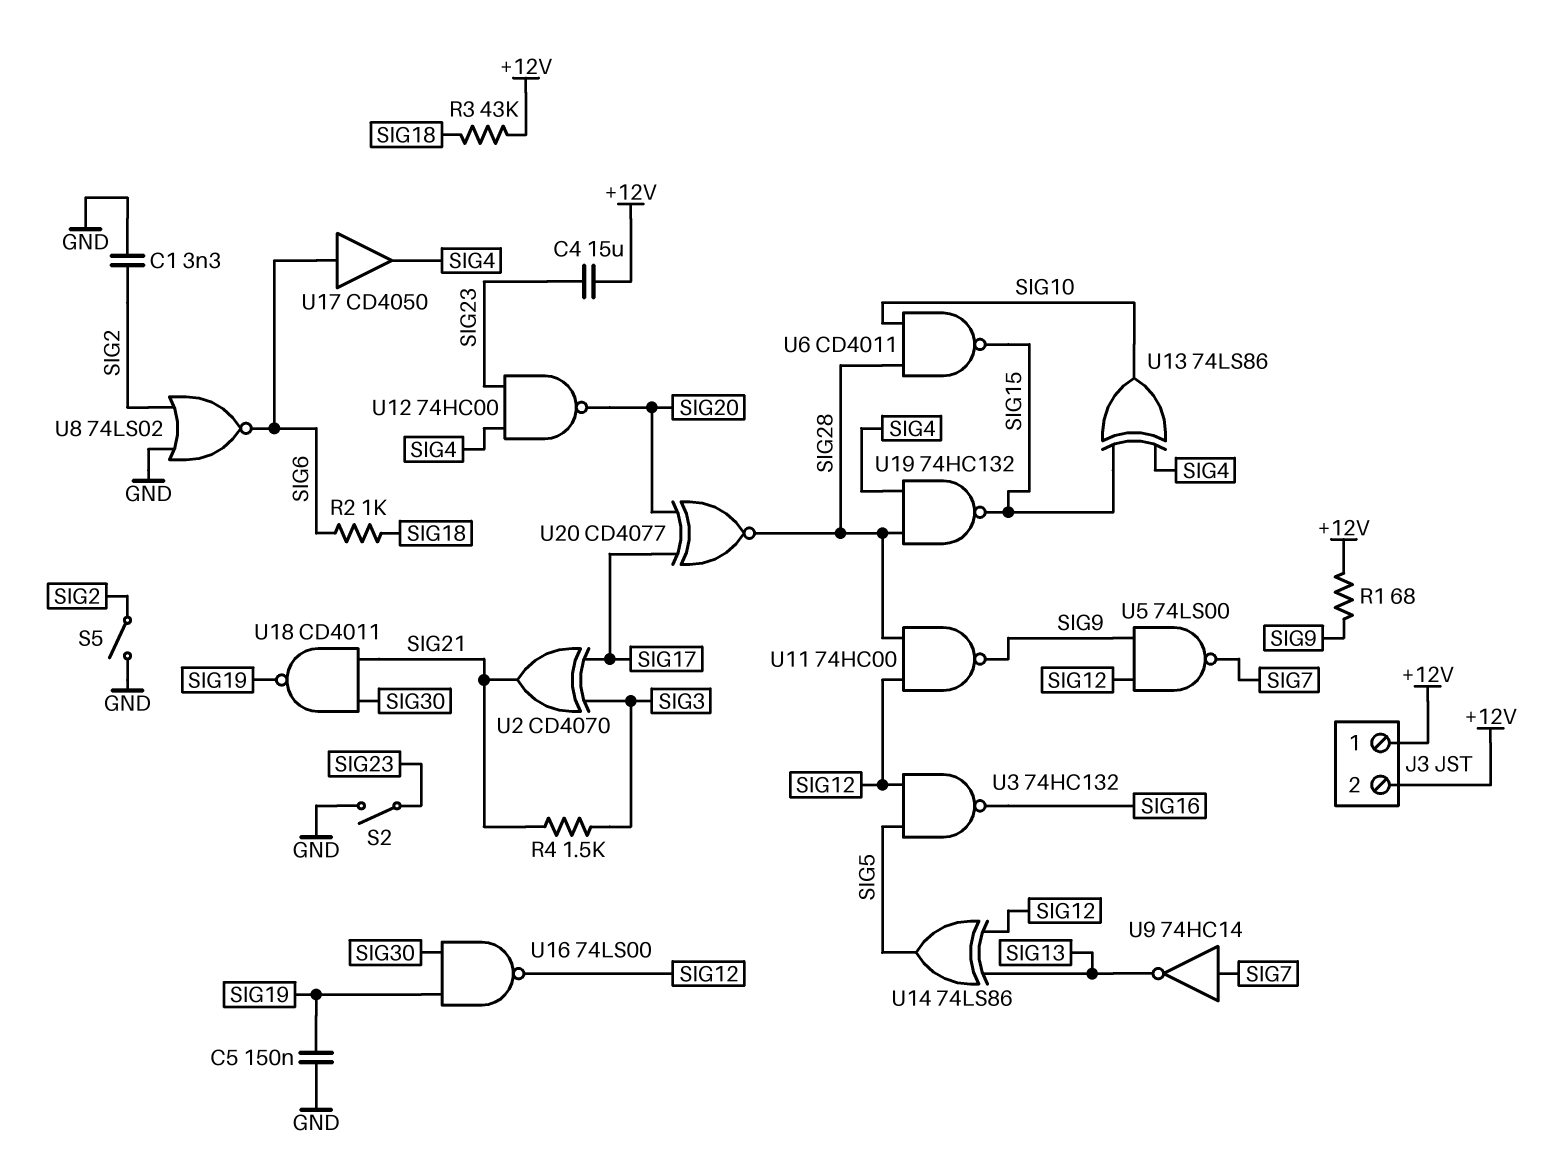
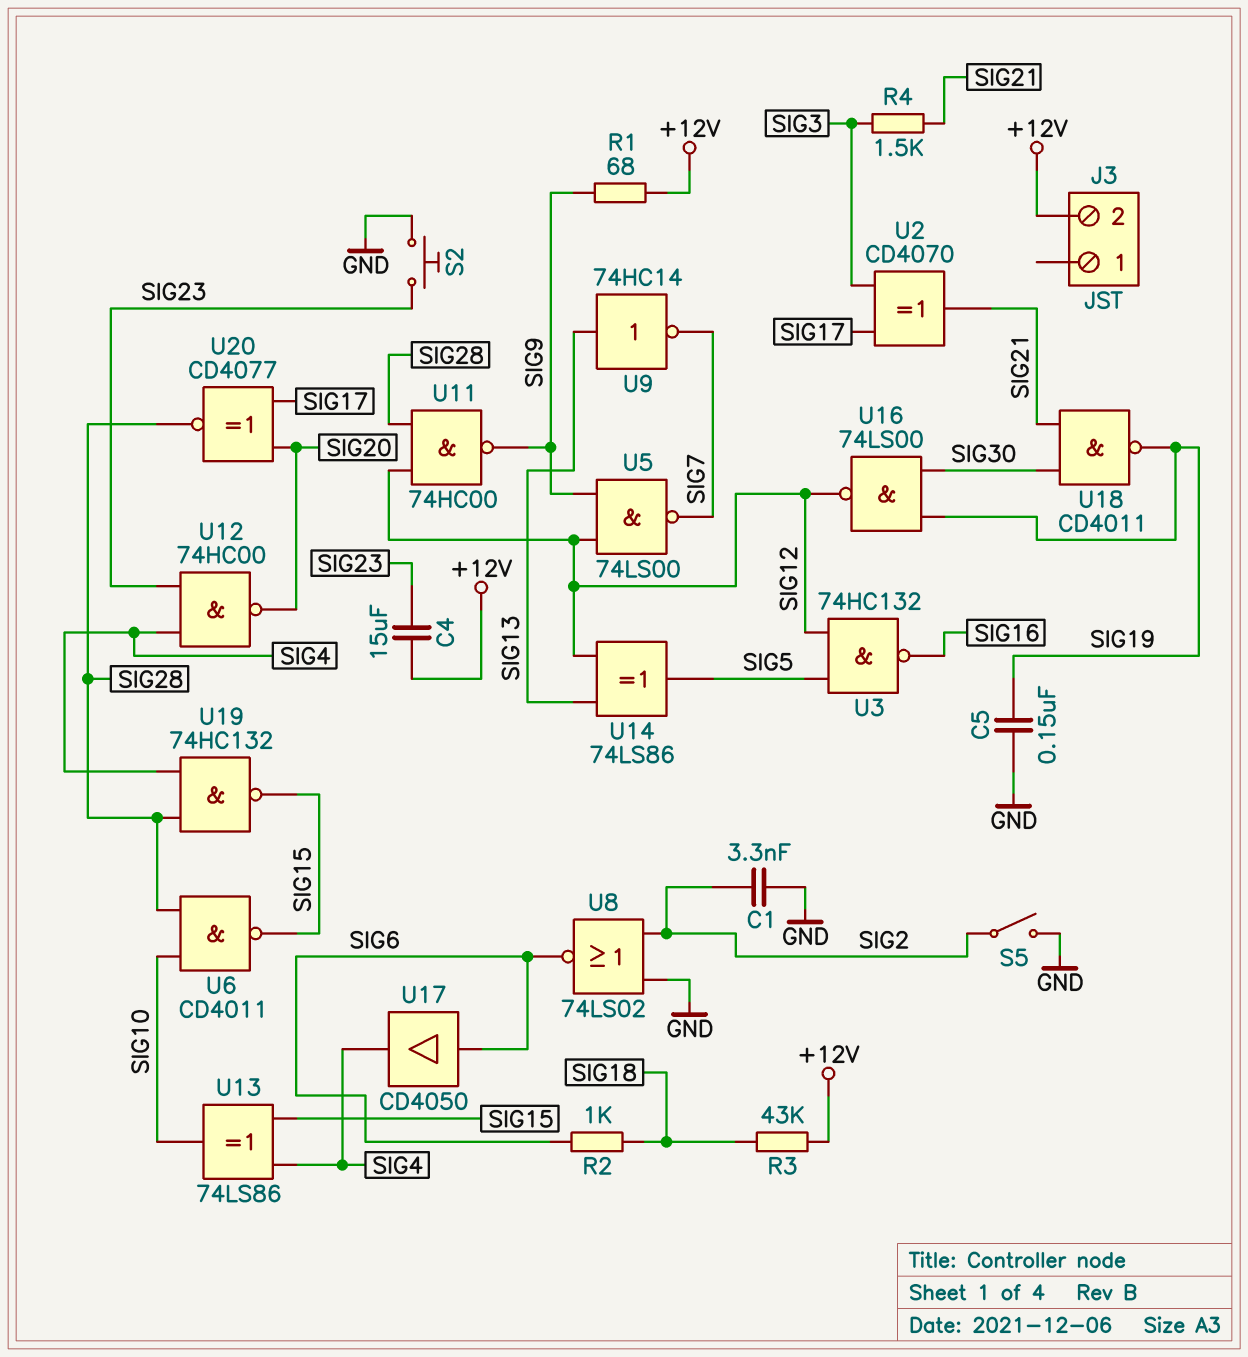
J3 pin 1: +12V -> none
S2: switch (GND, SIG23) -> button (GND, SIG23)
U9: NOT 74HC14 (in SIG7, out SIG13) -> NOT 74HC14 (in SIG13, out SIG7)

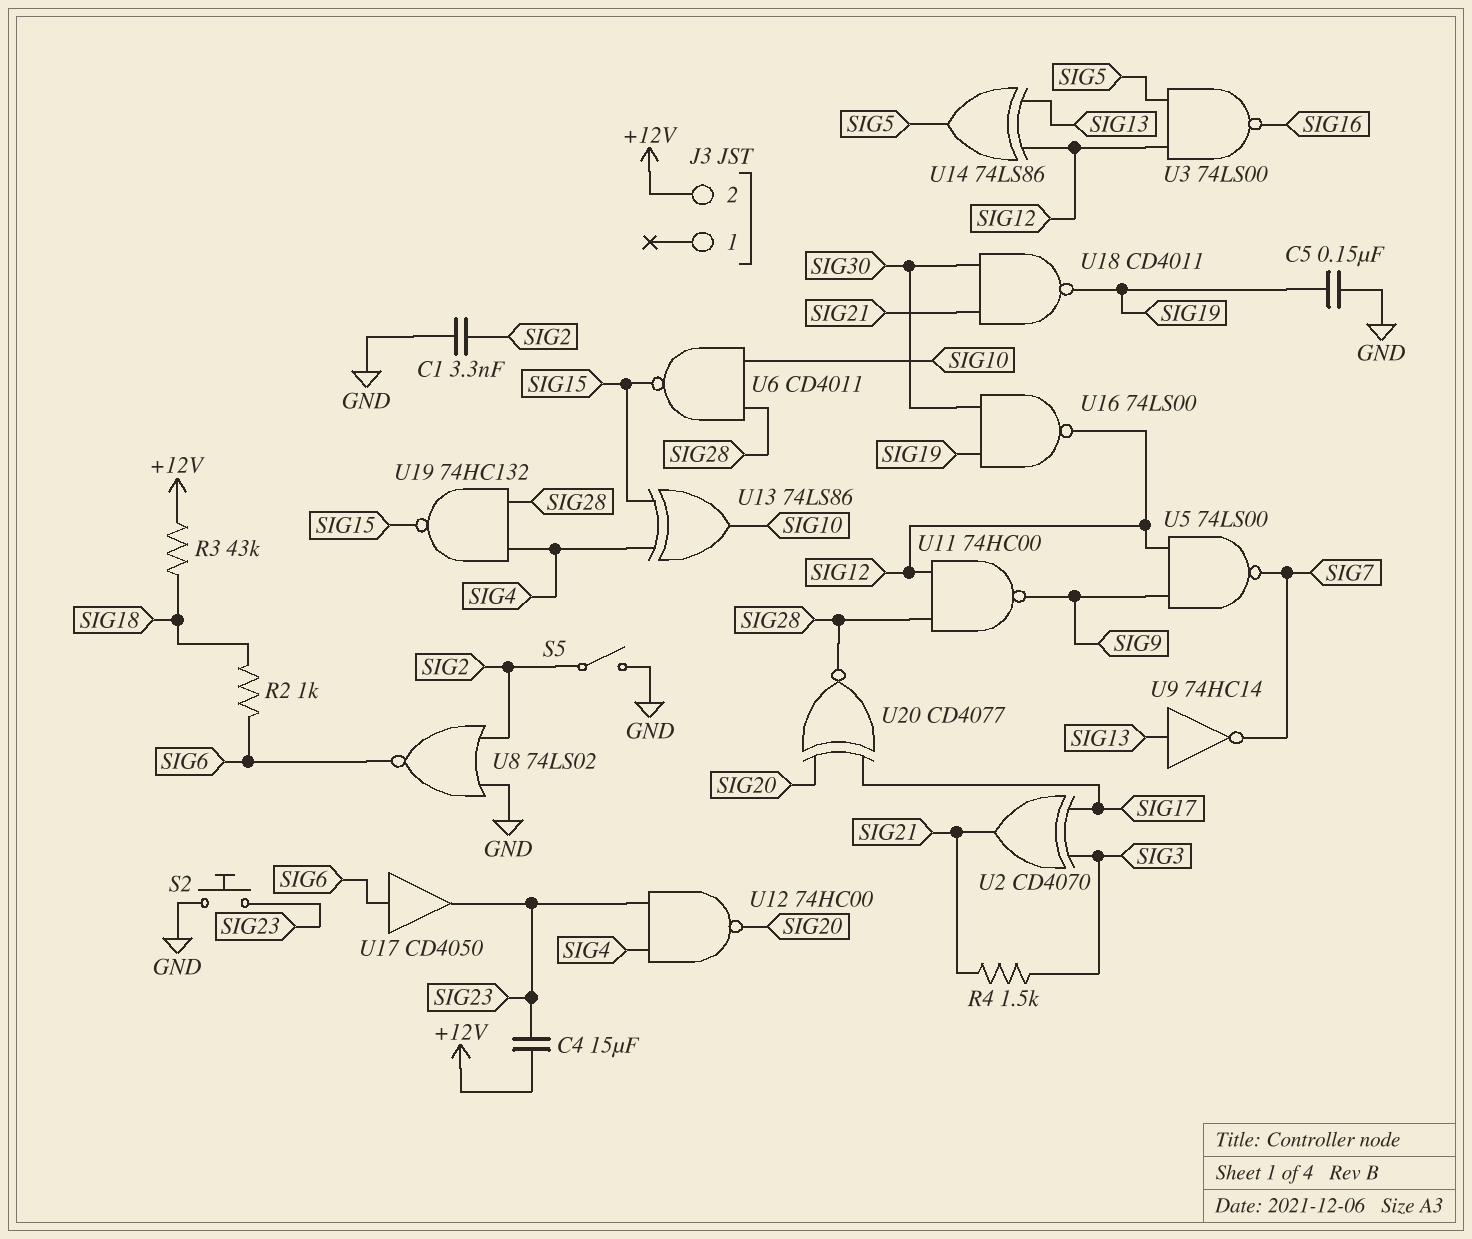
R1: 68 (+12V, SIG9) -> none
U3: NAND 74HC132 (in SIG5, in SIG12, out SIG16) -> NAND 74LS00 (in SIG5, in SIG12, out SIG16)
U17: buffer CD4050 (in SIG6, out SIG4) -> buffer CD4050 (in SIG6, out SIG23)

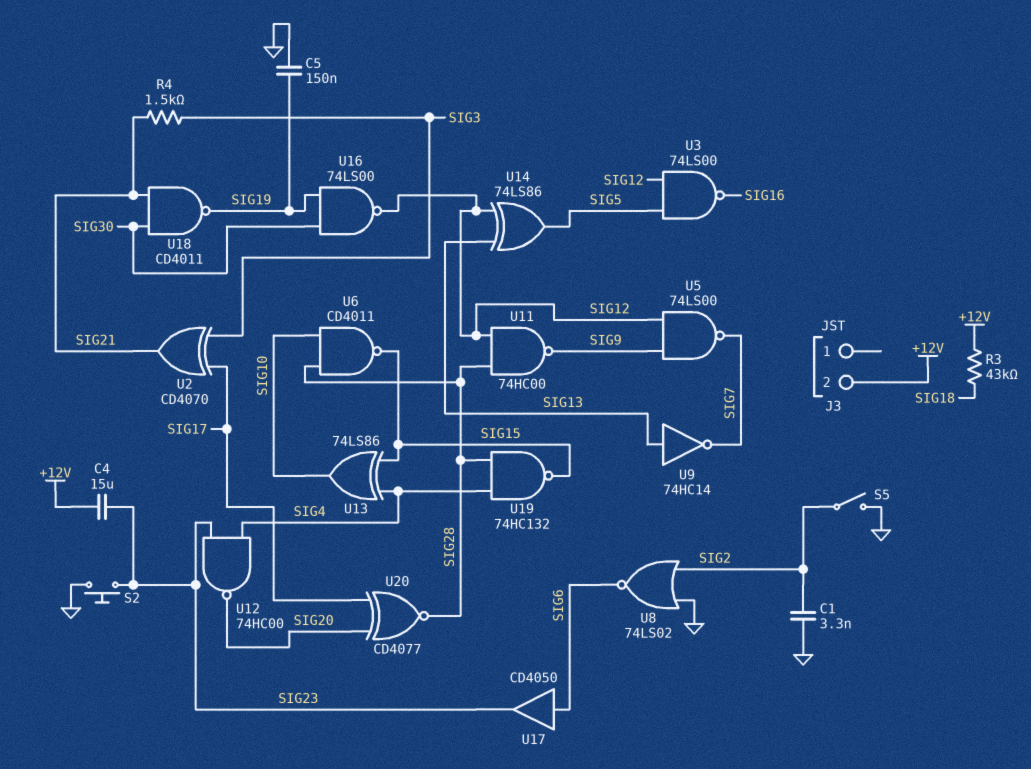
R2: 1k (SIG6, SIG18) -> none

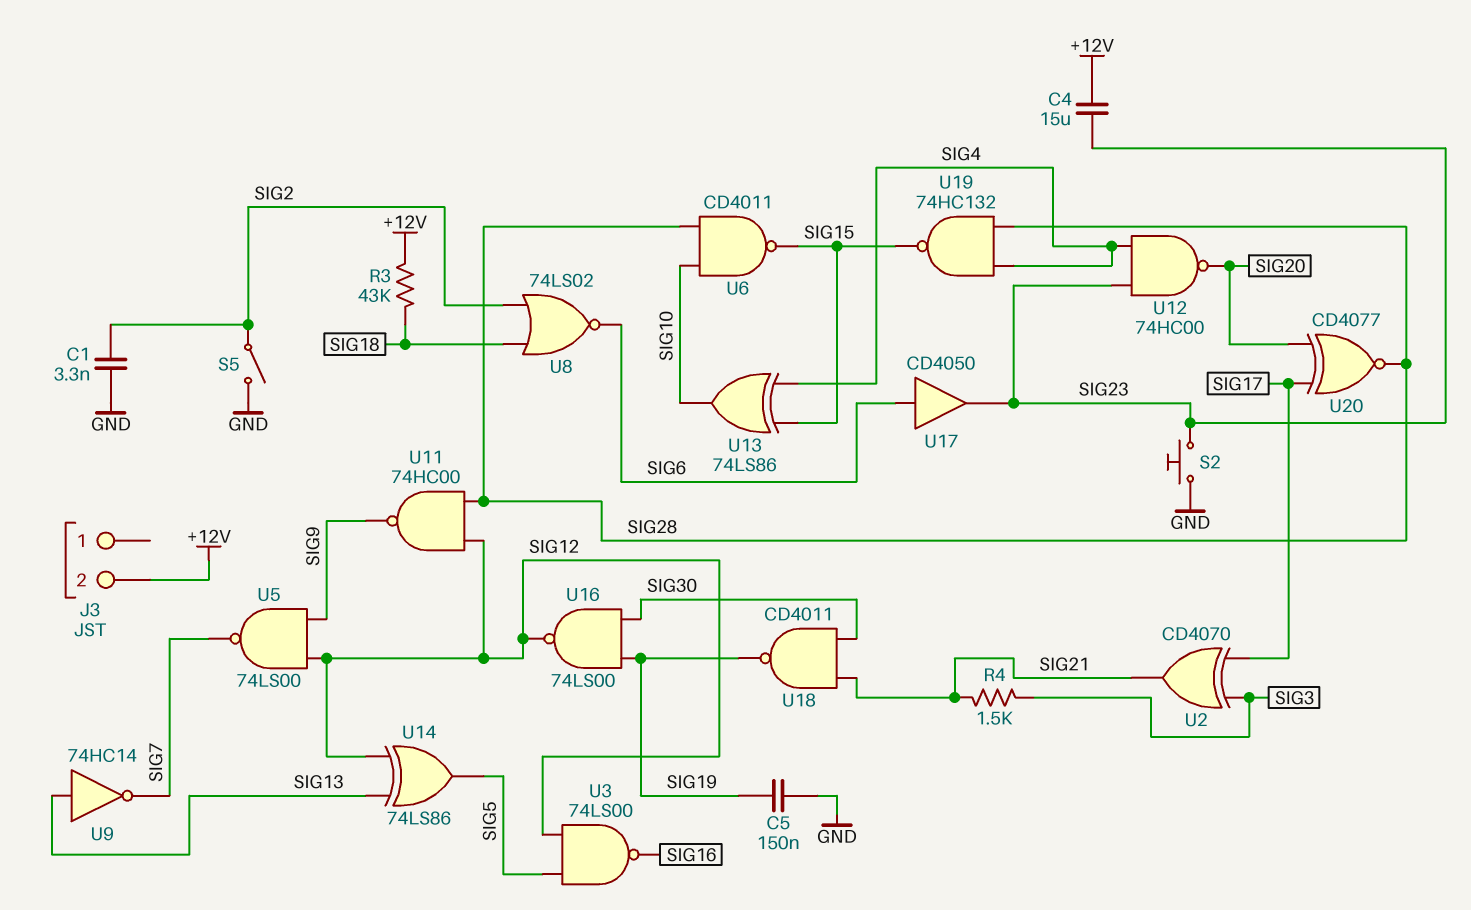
U8: NOR 74LS02 (in GND, in SIG2, out SIG6) -> NOR 74LS02 (in SIG2, in SIG18, out SIG6)

